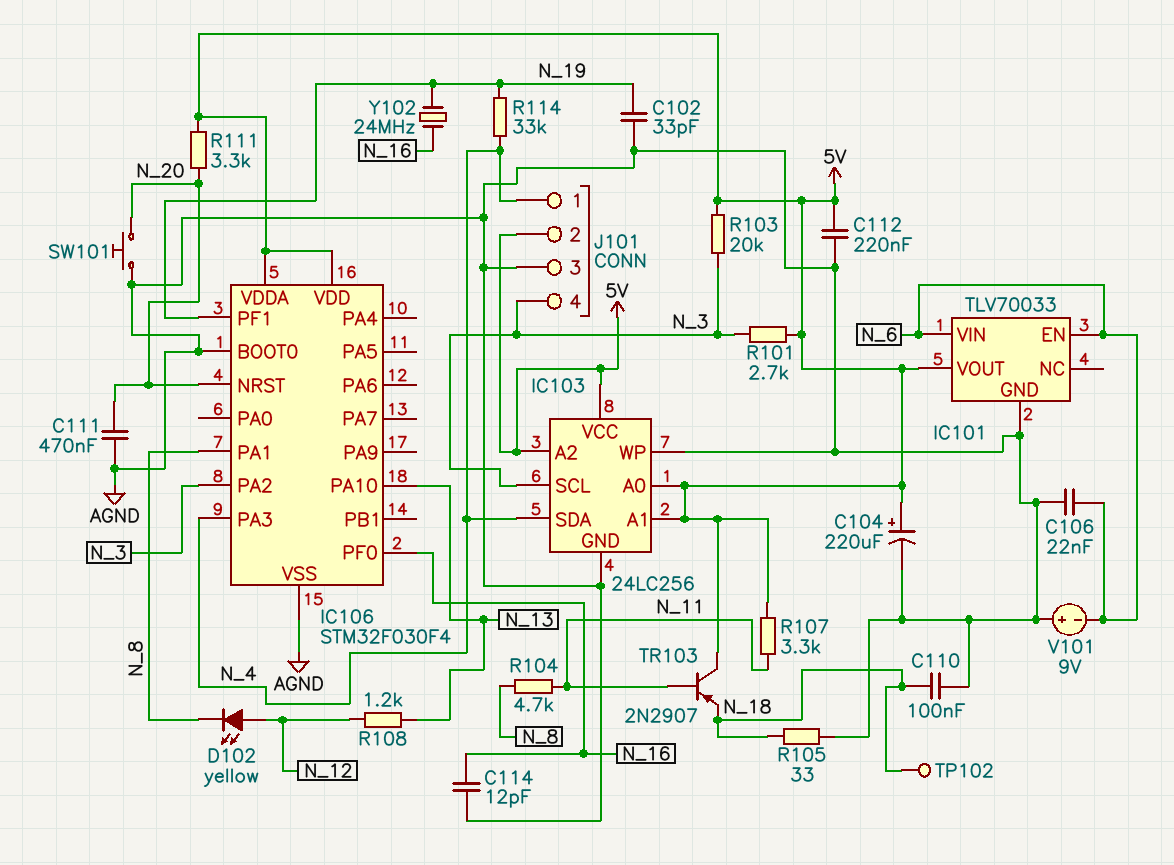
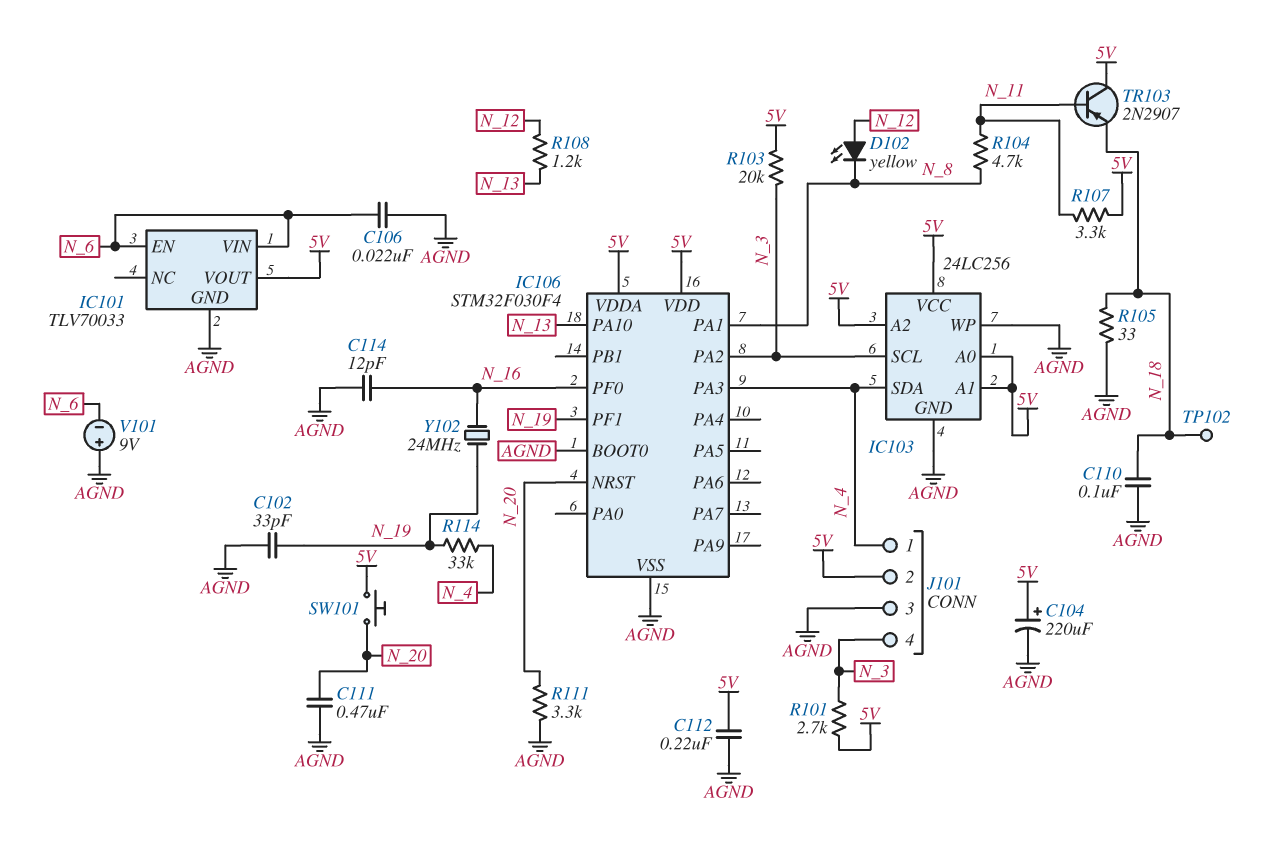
R111: 3.3k (5V, N_20) -> 3.3k (AGND, N_20)
SW101: button (AGND, N_20) -> button (5V, N_20)

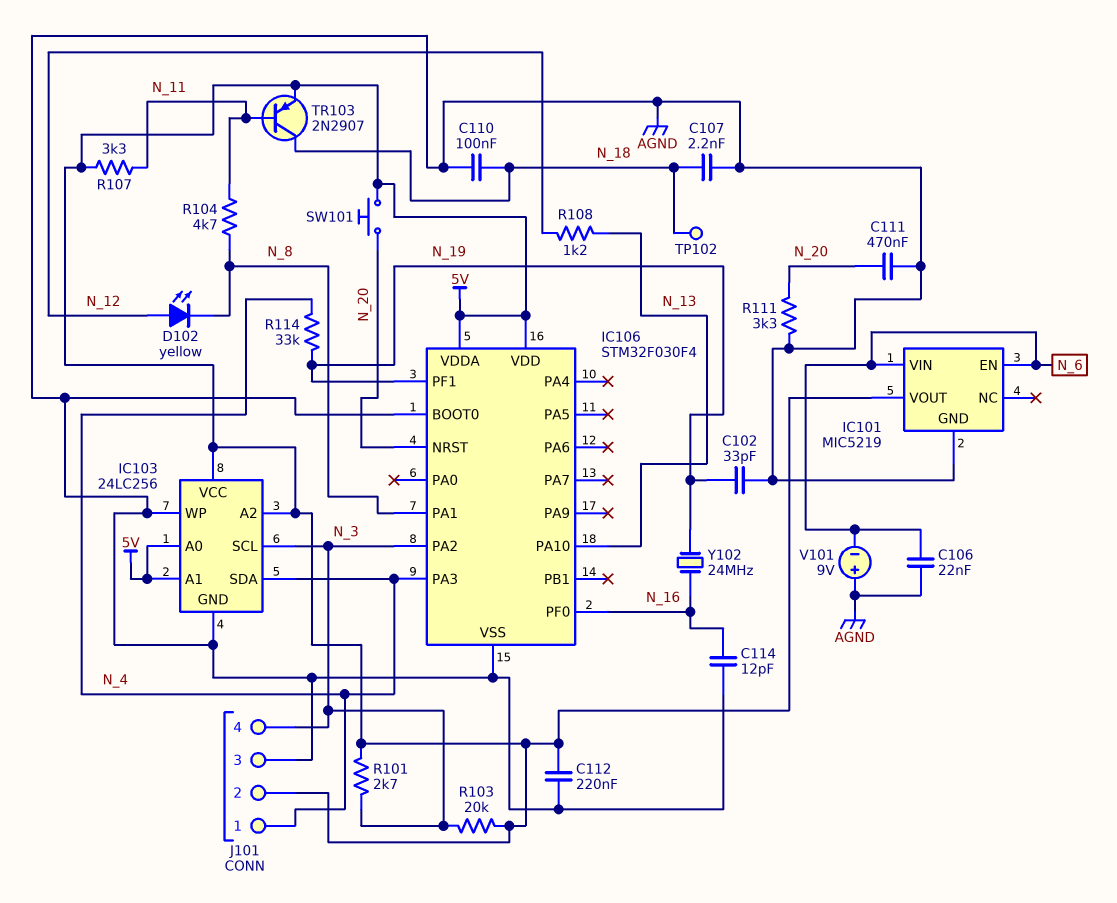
C104: 220uF (plus 5V, minus AGND) -> none
C107: none -> 2.2nF (AGND, N_18)
IC101: TLV70033 -> MIC5219
R105: 33 (AGND, N_18) -> none
TR103: PNP 2N2907 (B N_11, C 5V, E N_18) -> PNP 2N2907 (B N_11, C N_18, E 5V)

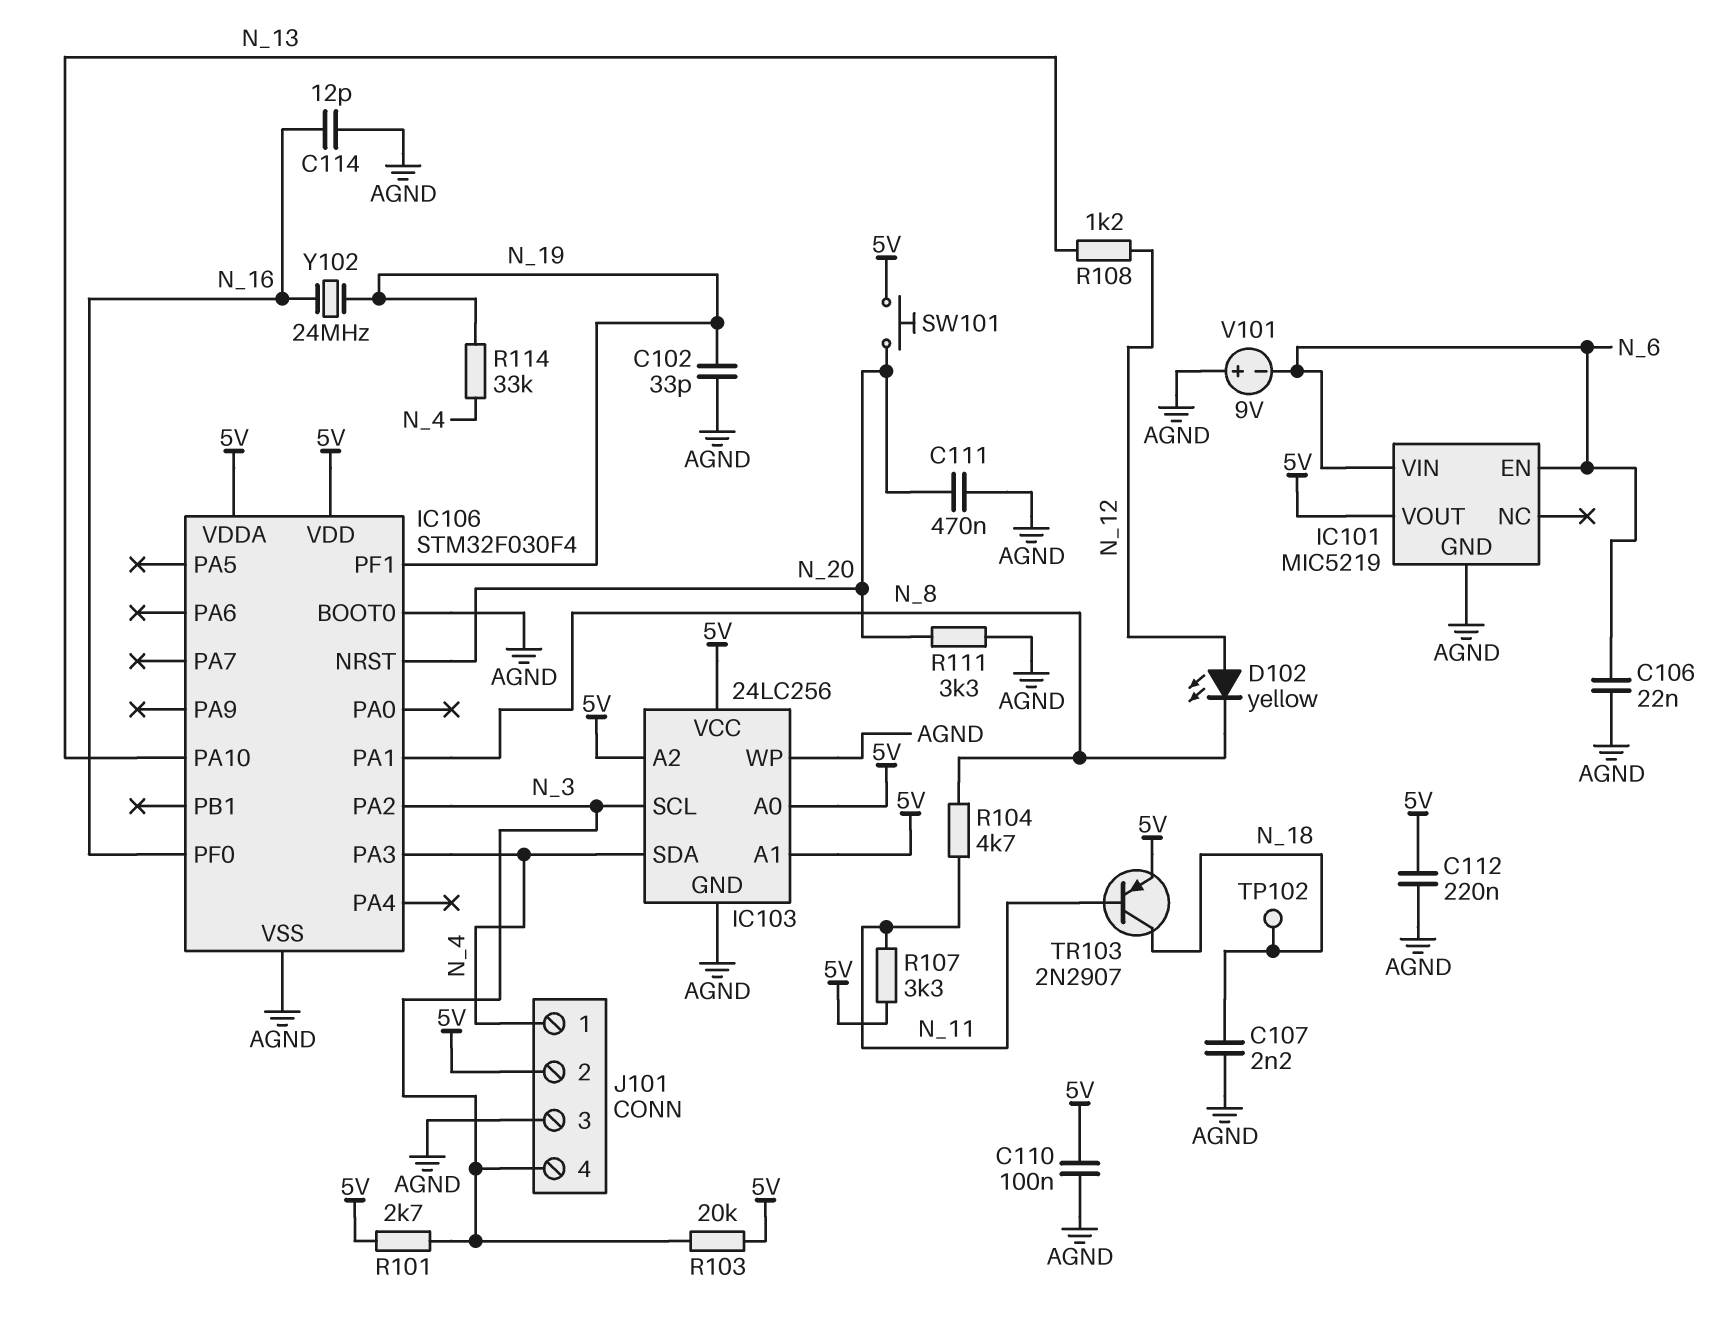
C110: 100nF (AGND, N_18) -> 100nF (5V, AGND)

